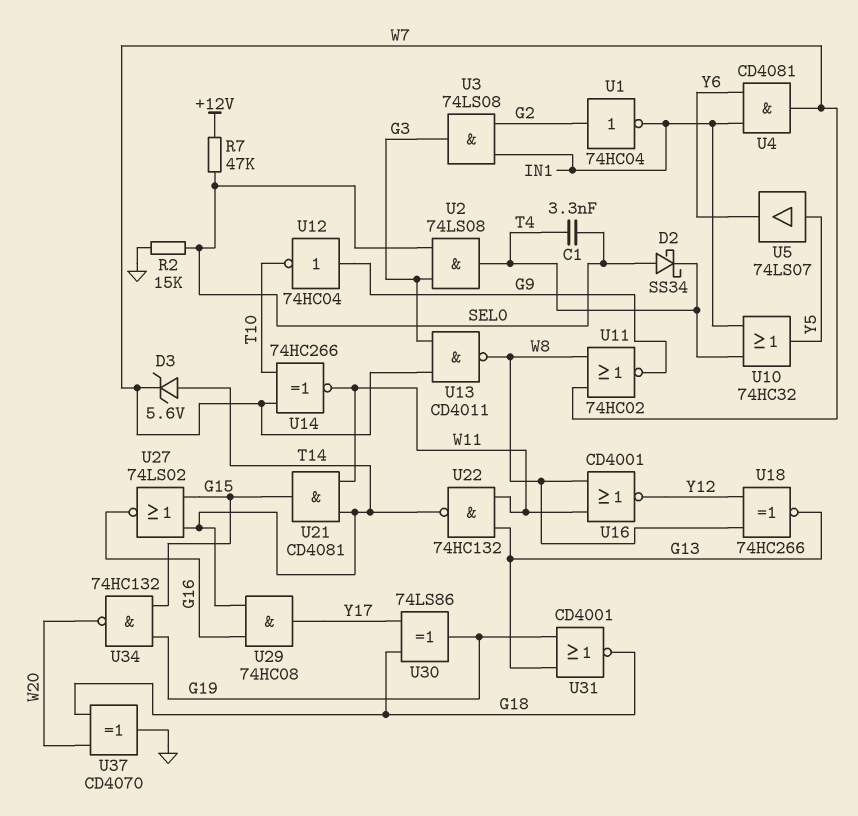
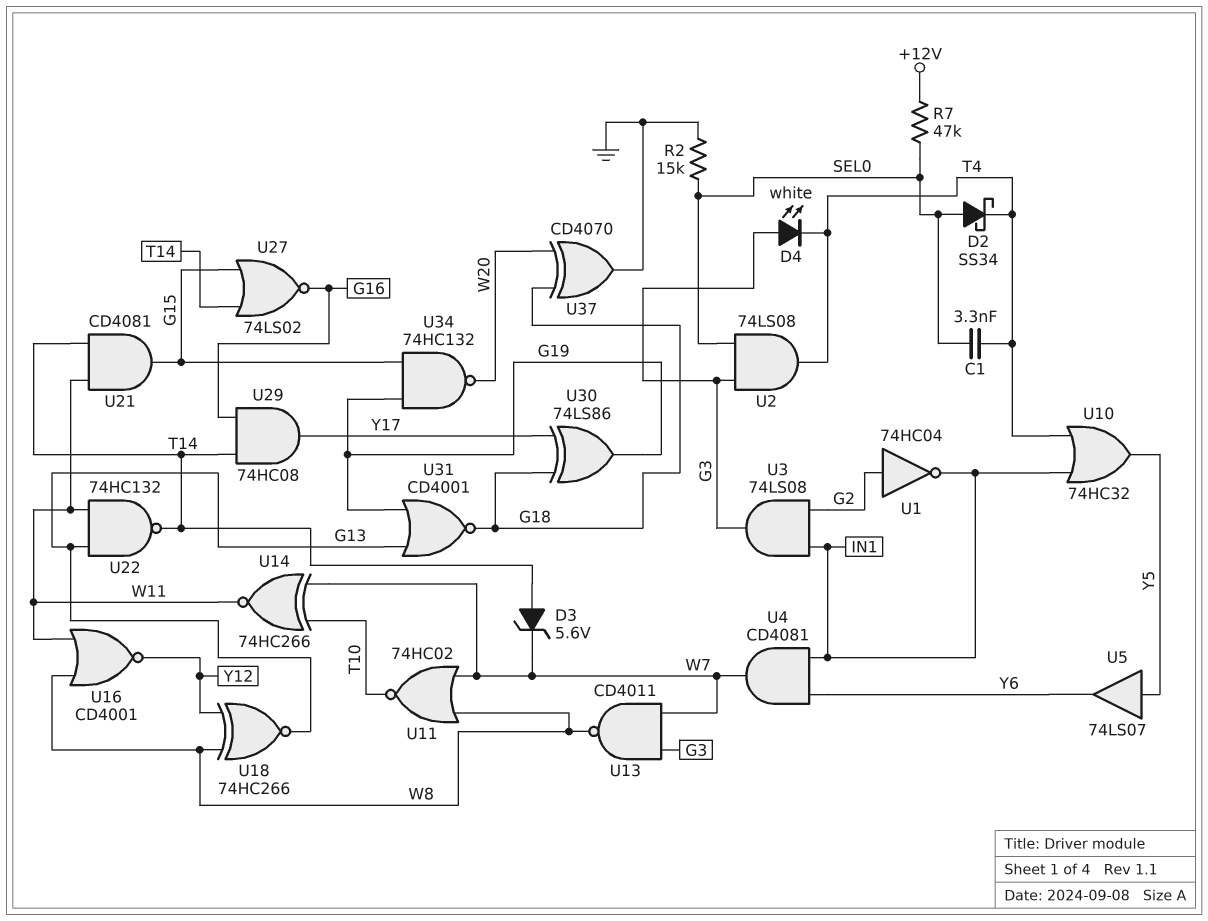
D4: none -> LED white (A G3, K T4)
U11: NOR 74HC02 (in W7, in W8, out G9) -> NOR 74HC02 (in W7, in W8, out T10)
U12: NOT 74HC04 (in G9, out T10) -> none

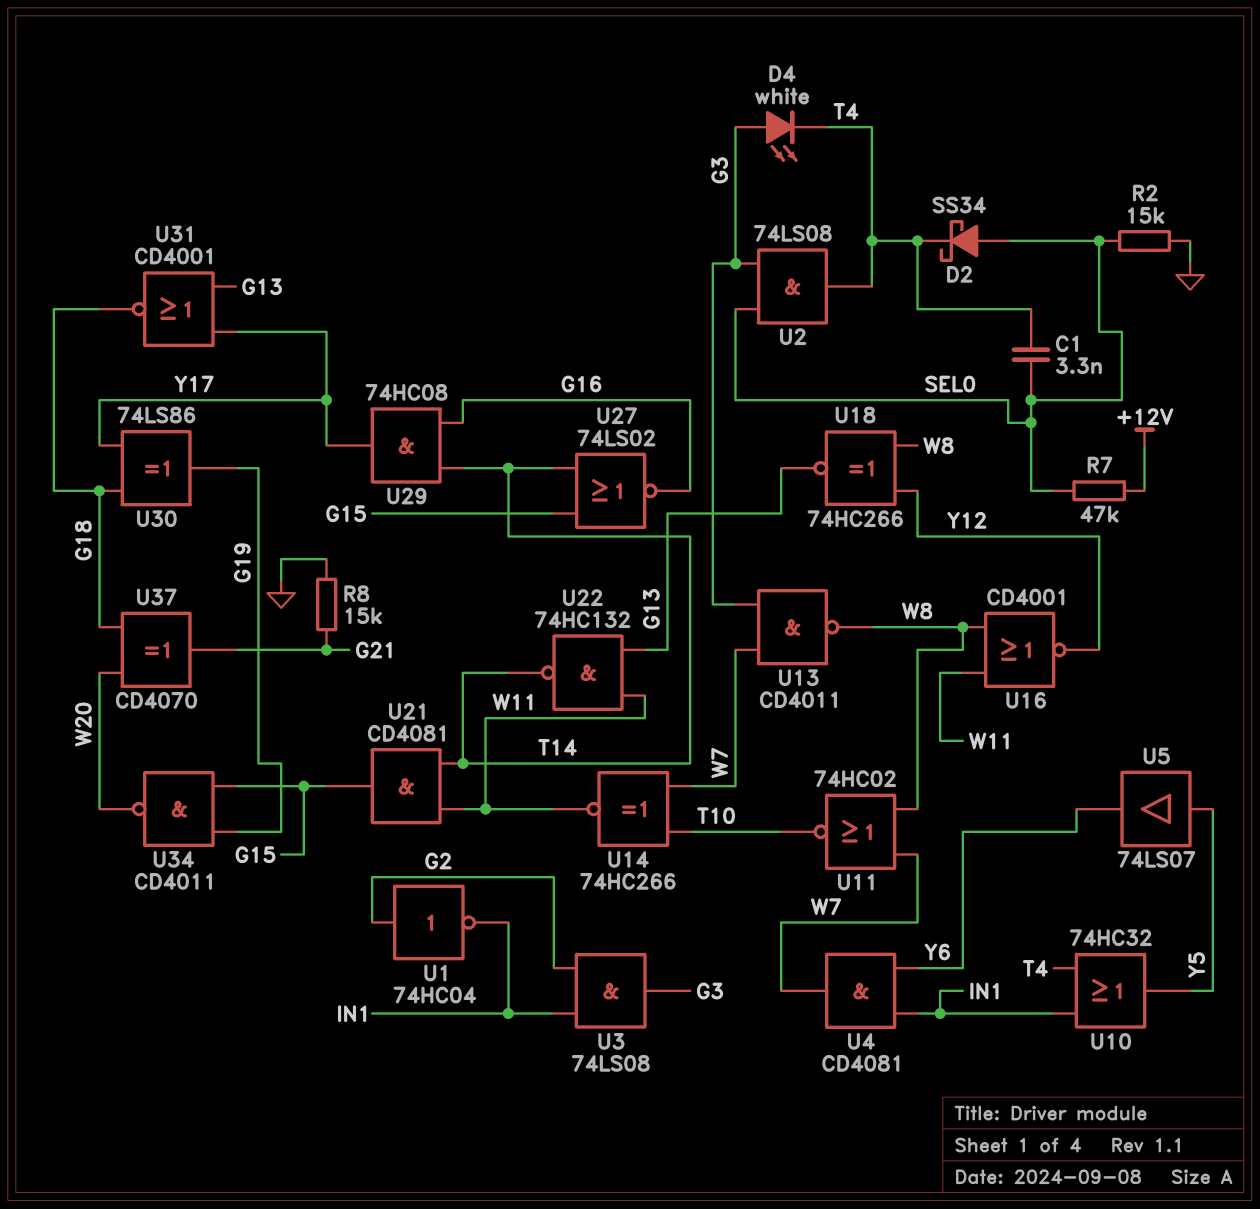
D3: zener 5.6V (A T14, K W7) -> none
R8: none -> 15k (G21, GND)
U31: NOR CD4001 (in G13, in G19, out G18) -> NOR CD4001 (in G13, in Y17, out G18)
U34: NAND 74HC132 (in G15, in G19, out W20) -> NAND CD4011 (in G15, in G19, out W20)
U37: XOR CD4070 (in G18, in W20, out GND) -> XOR CD4070 (in G18, in W20, out G21)

